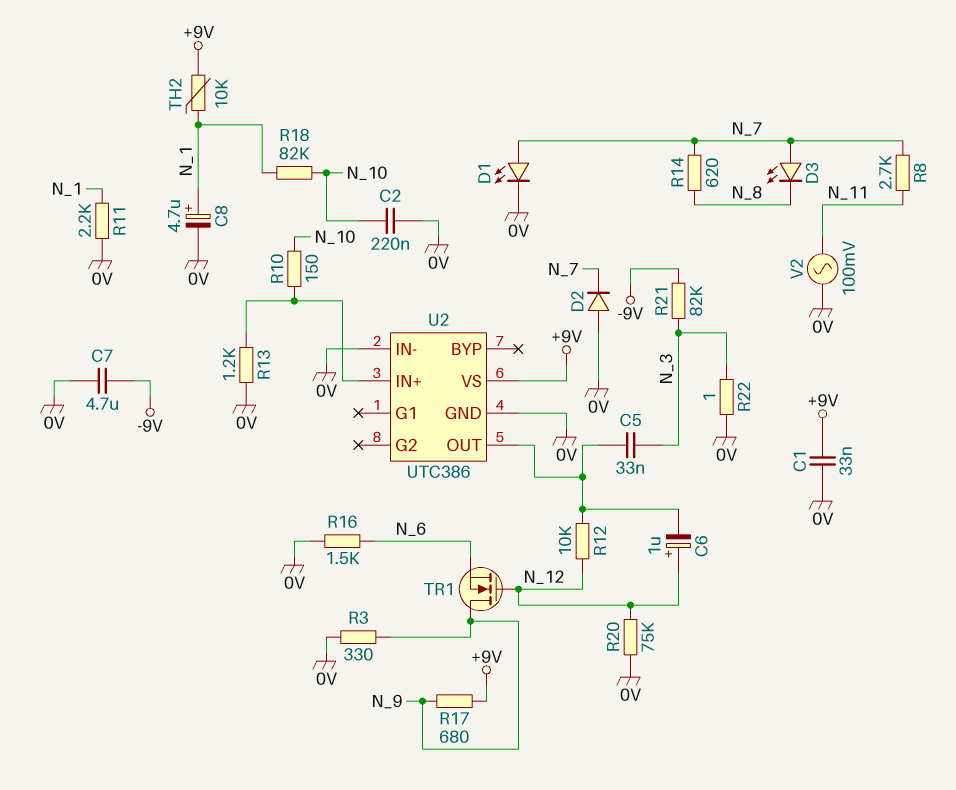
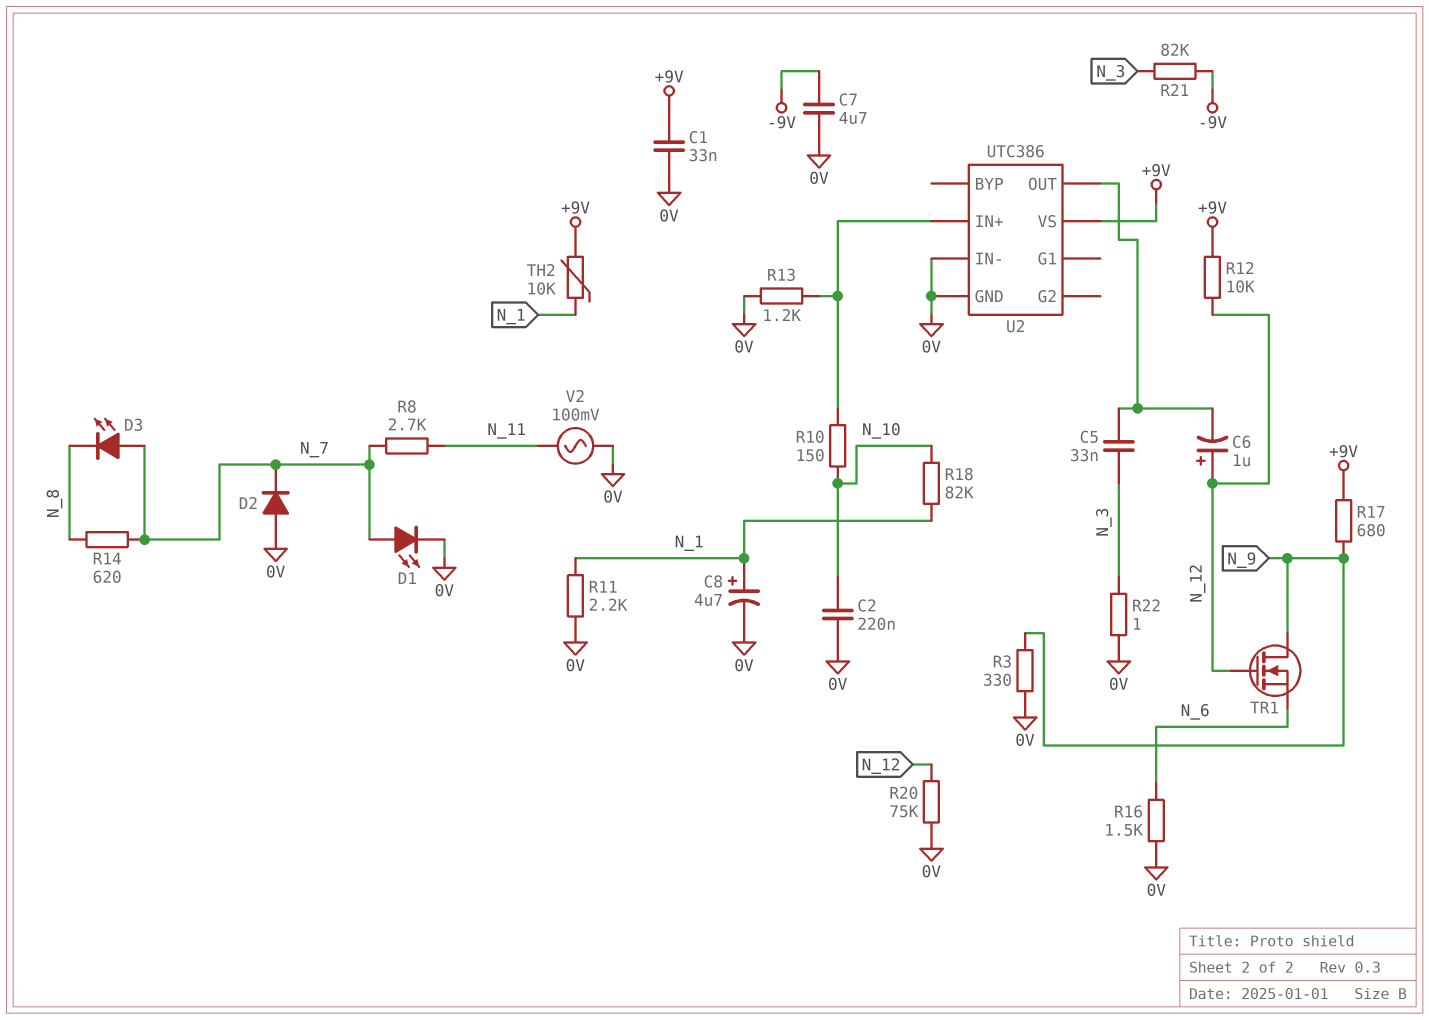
R12: 10k (N_12, U2/OUT) -> 10k (+9V, N_12)

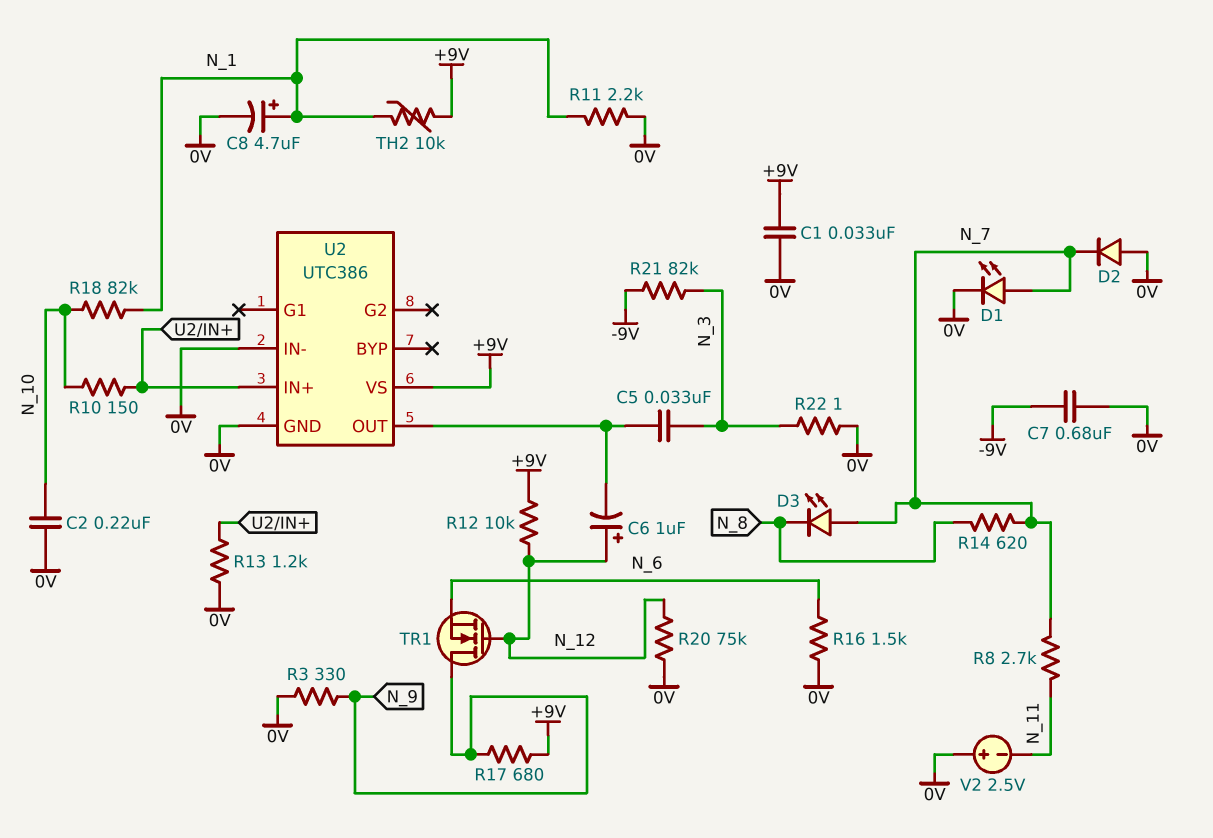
C7: 4.7uF (-9V, 0V) -> 680nF (-9V, 0V)
V2: AC 100mV (0V, N_11) -> 2.5V (plus 0V, minus N_11)

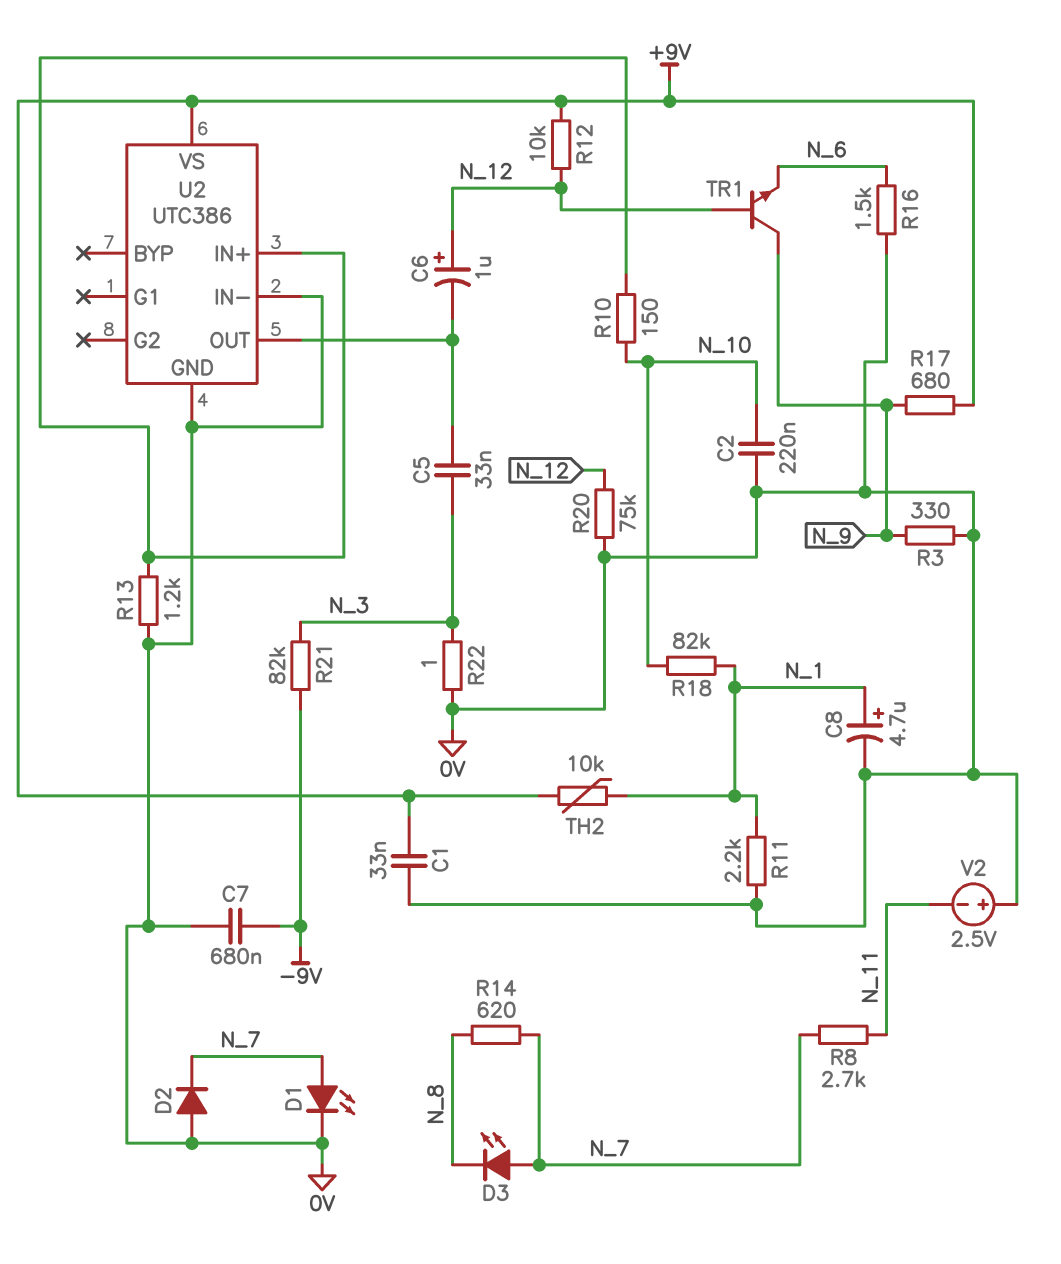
TR1: NMOS (G N_12, D N_9, S N_6) -> NPN (B N_12, C N_9, E N_6)

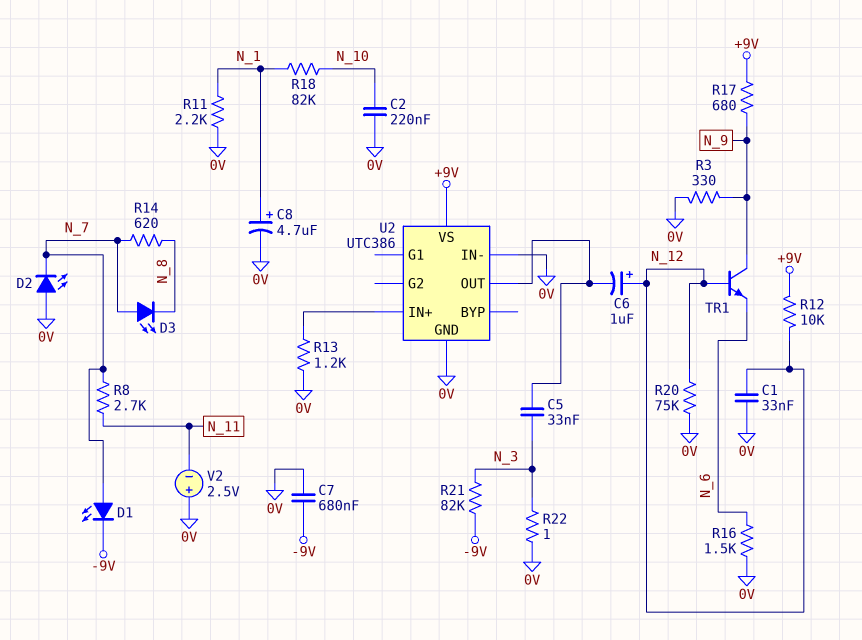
C1: 33nF (+9V, 0V) -> 33nF (0V, N_12)
D1: LED (A N_7, K 0V) -> LED (A N_7, K -9V)
D2: diode (A 0V, K N_7) -> LED (A 0V, K N_7)
R10: 150 (N_10, U2/IN+) -> none
TH2: 10k (+9V, N_1) -> none

